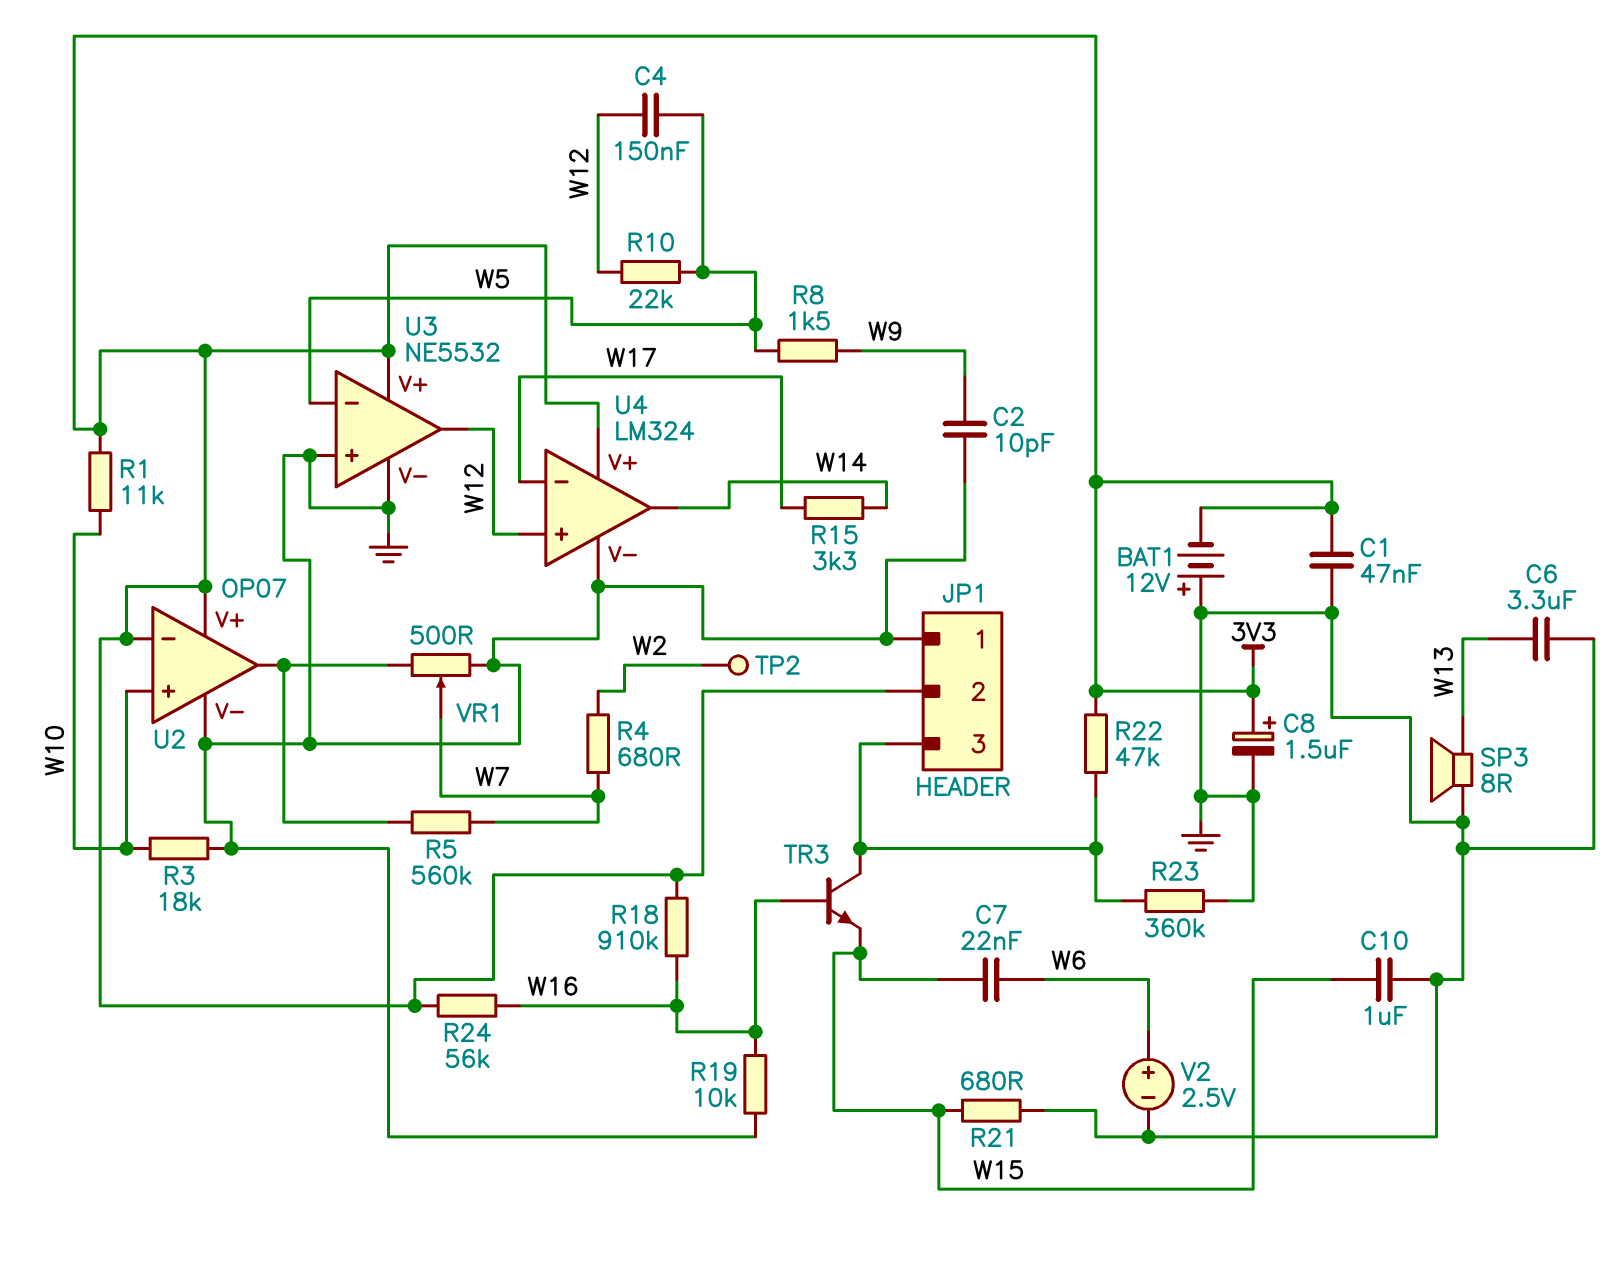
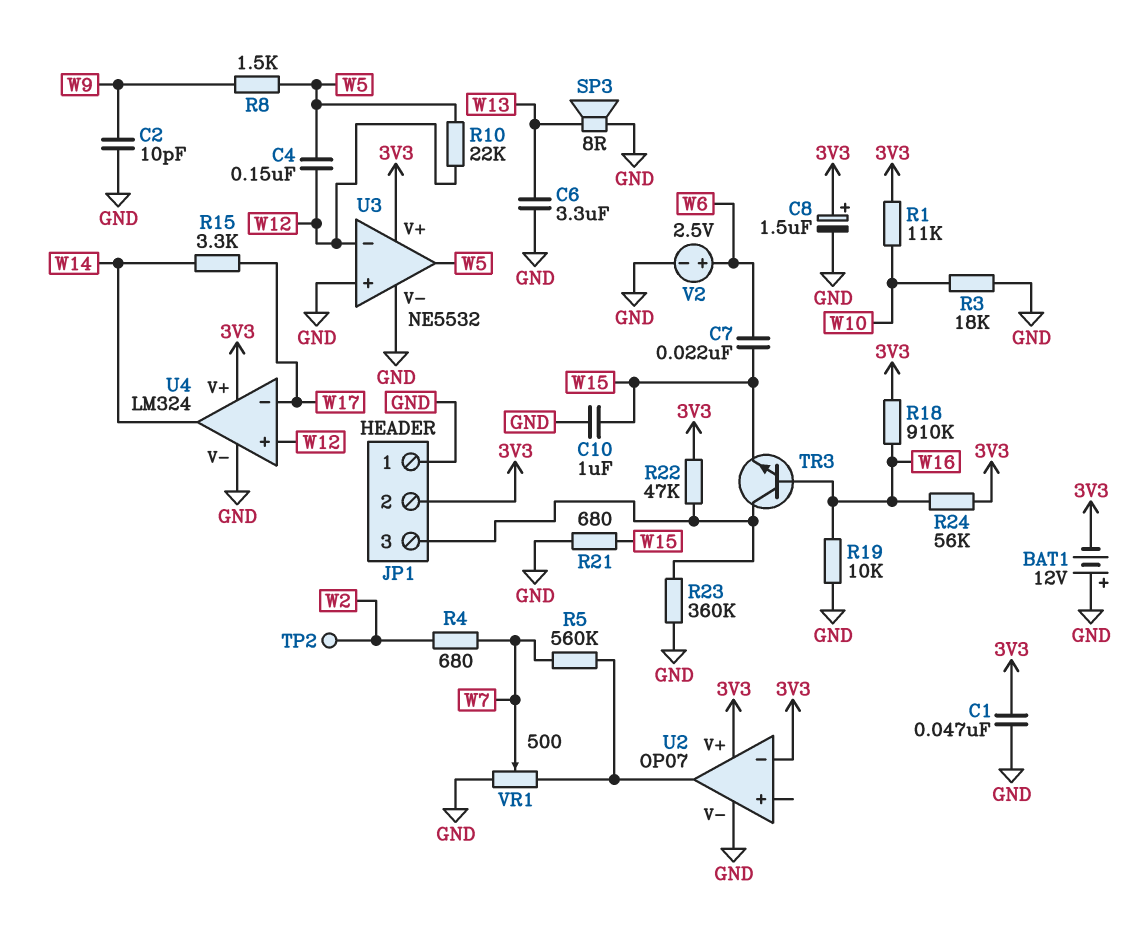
U2 pin in+: W10 -> none
U3 pin in-: W5 -> W12
U3 pin out: W12 -> W5

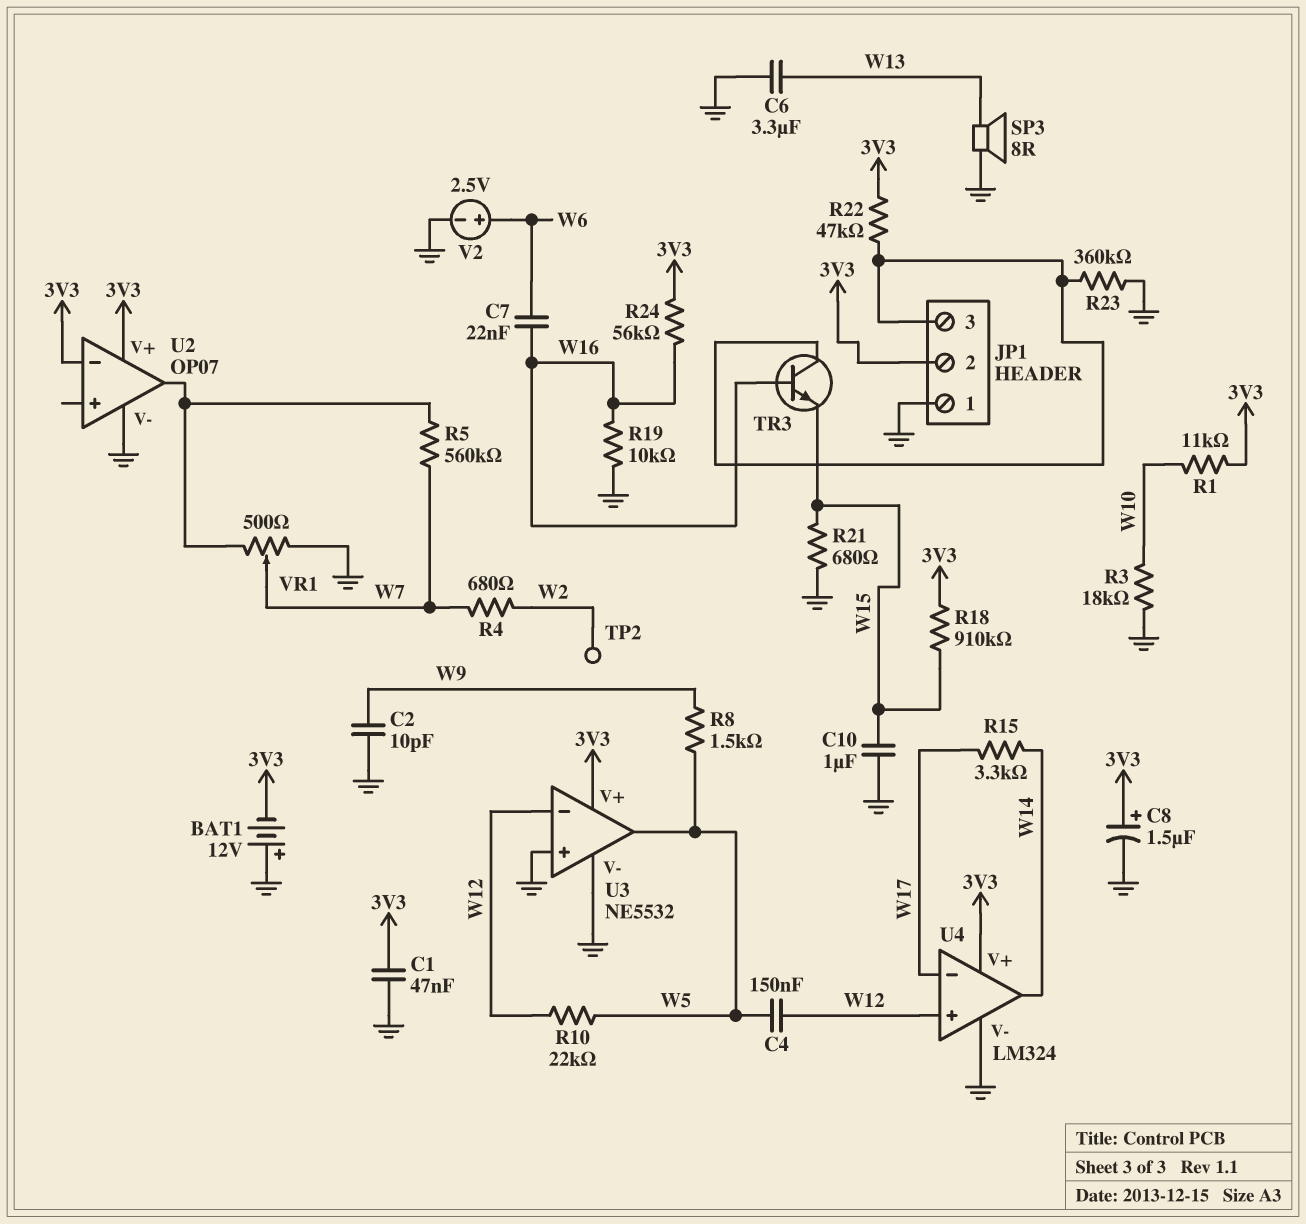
C7: 22nF (W6, W15) -> 22nF (W6, W16)
R18: 910k (3V3, W16) -> 910k (3V3, W15)

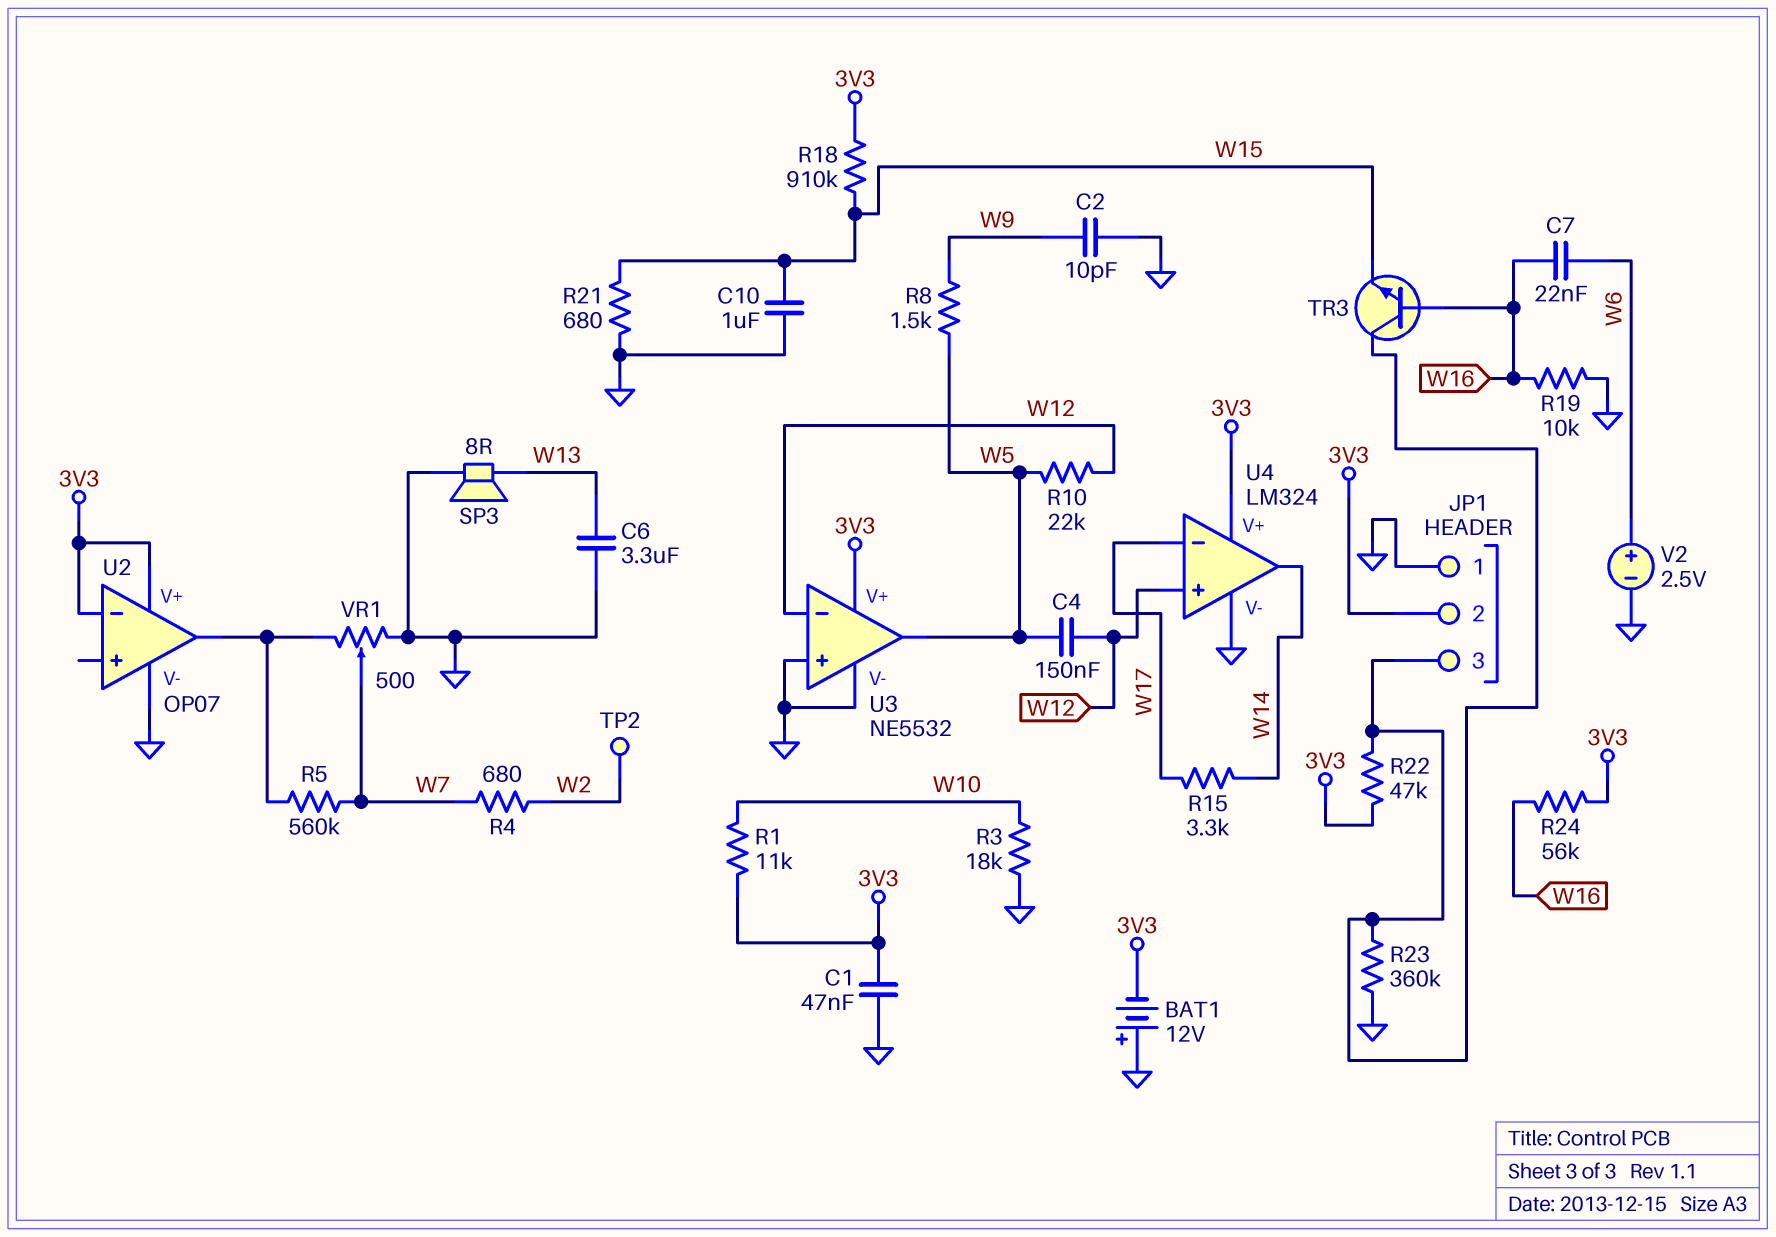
C8: 1.5uF (plus 3V3, minus GND) -> none

